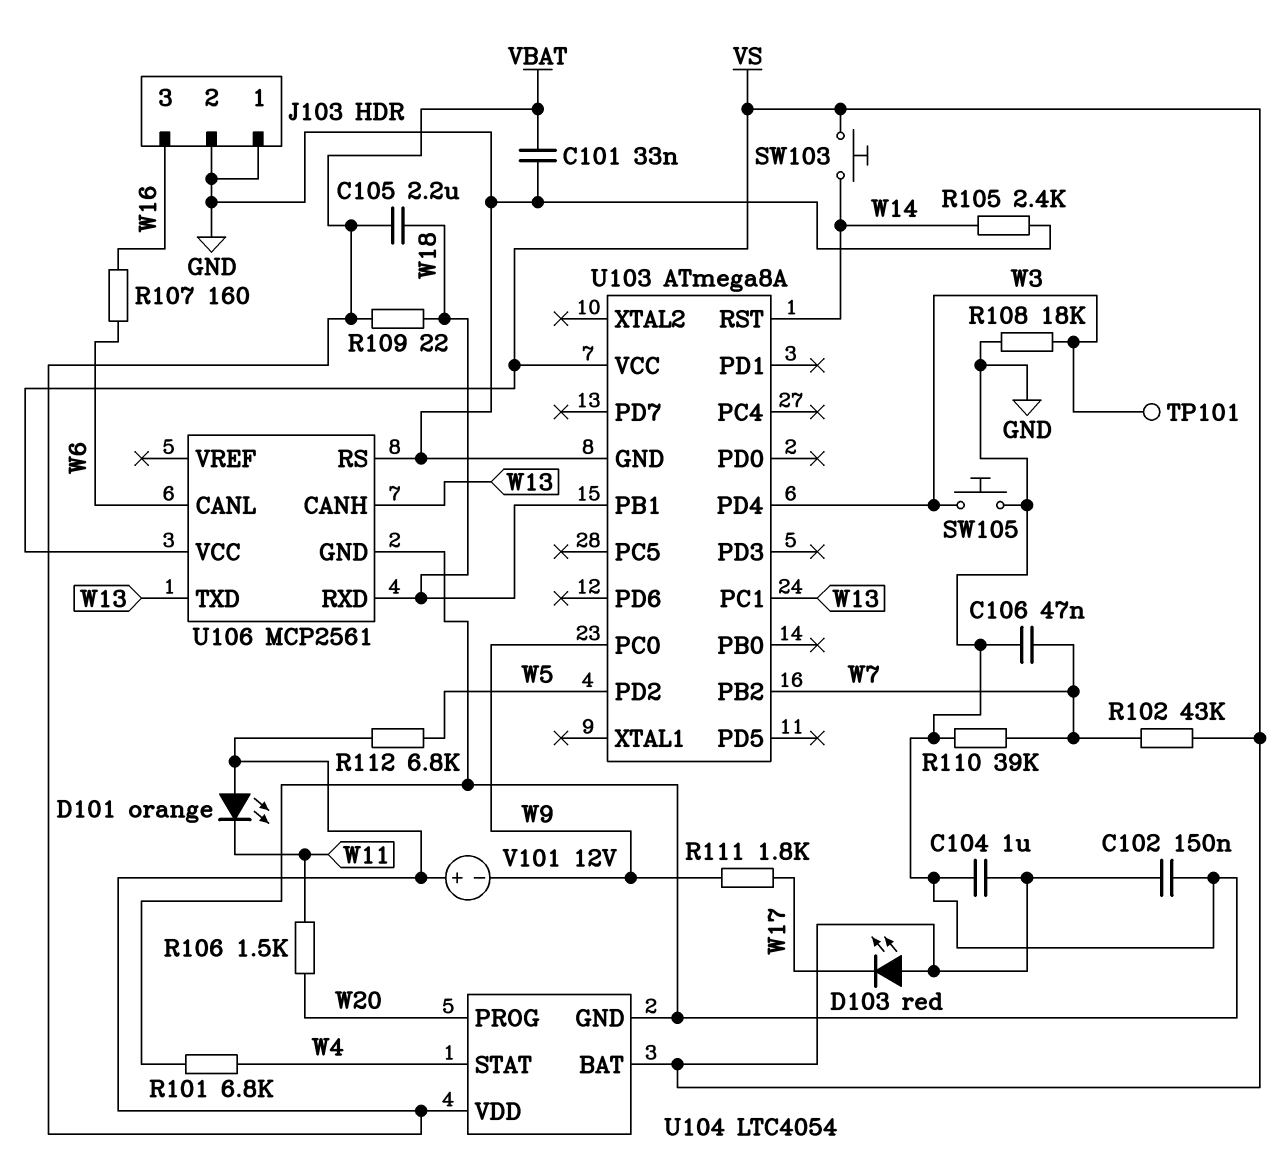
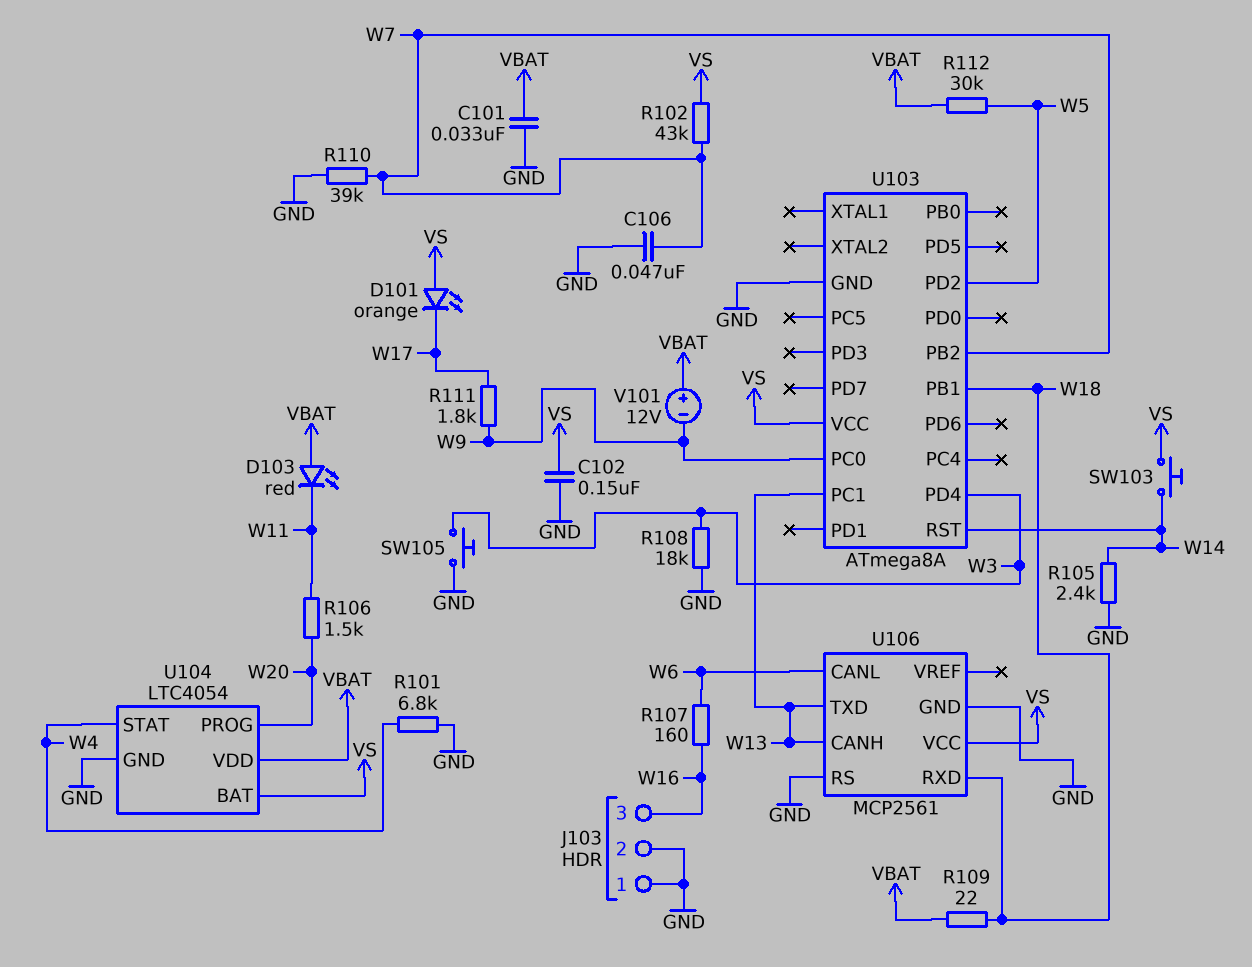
C104: 1uF (GND, VS) -> none
C105: 2.2uF (VBAT, W18) -> none
D101: LED orange (A VBAT, K W11) -> LED orange (A VS, K W17)
D103: LED red (A VS, K W17) -> LED red (A VBAT, K W11)
R112: 6.8k (VBAT, W5) -> 30k (VBAT, W5)
TP101: test point (W3) -> none

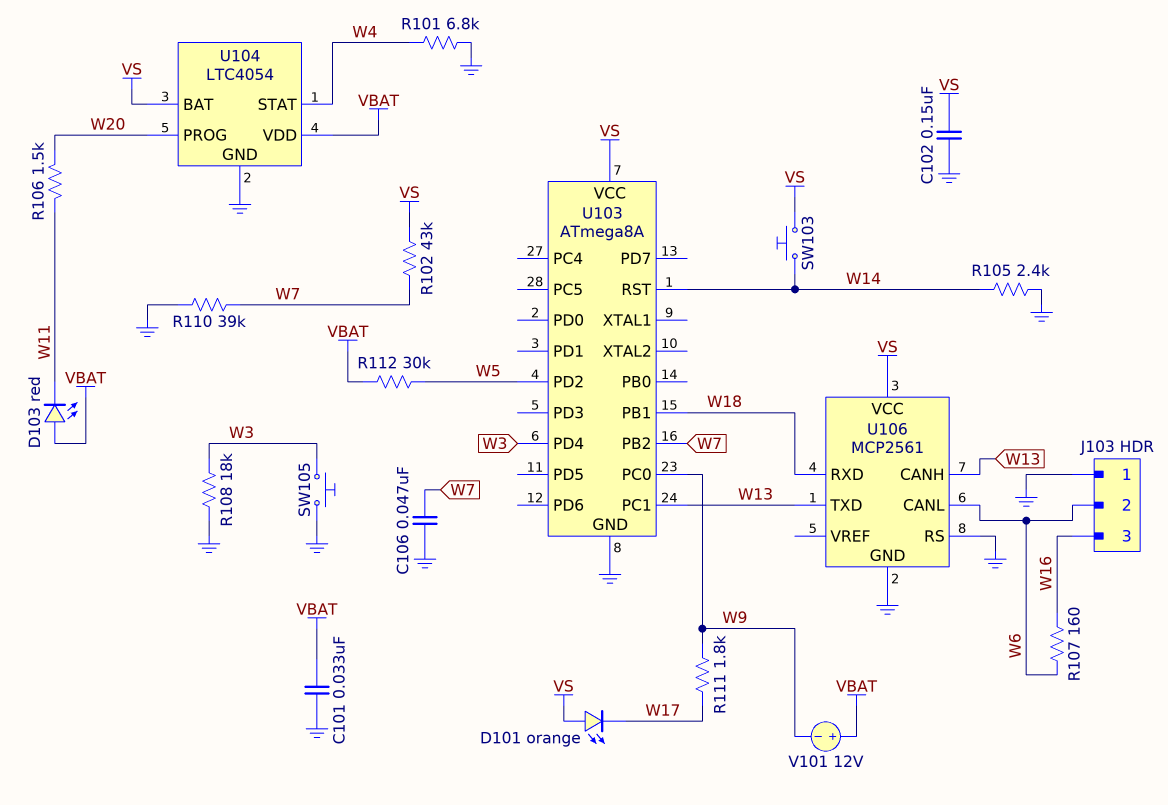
J103 pin 2: GND -> W6
R109: 22 (VBAT, W18) -> none

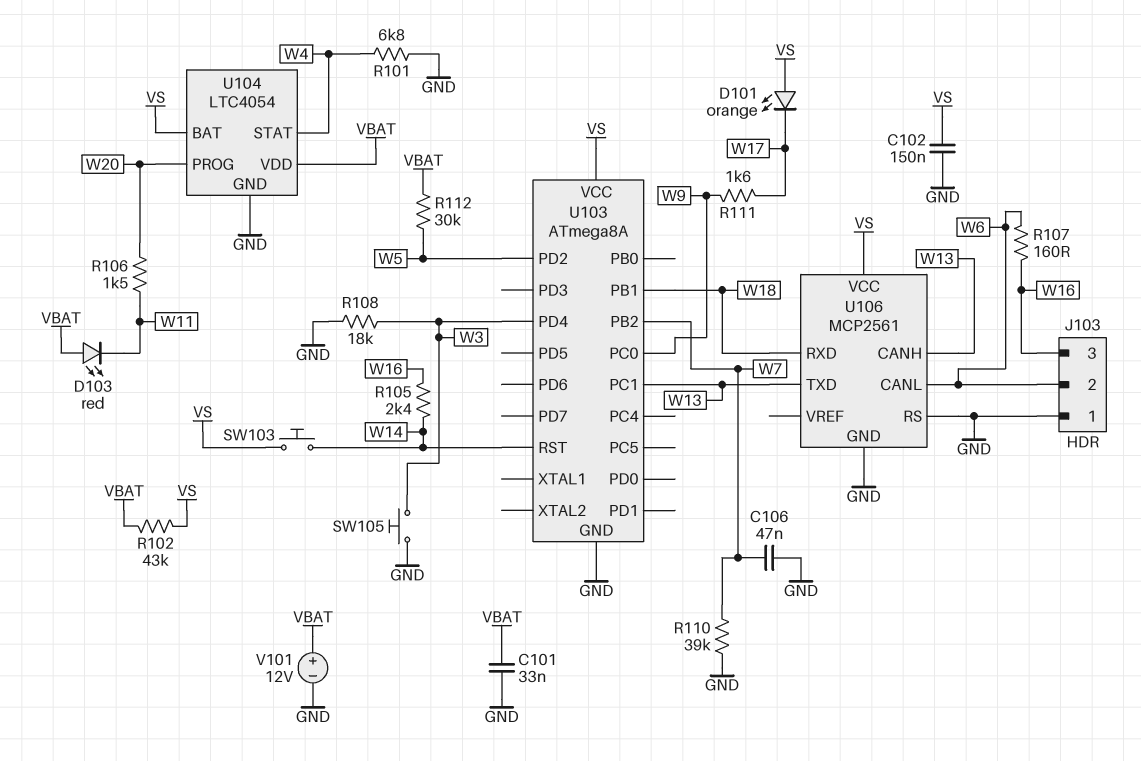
R102: 43k (VS, W7) -> 43k (VBAT, VS)
R105: 2.4k (GND, W14) -> 2.4k (W14, W16)
R111: 1.8k (W9, W17) -> 1.6k (W9, W17)
V101: 12V (plus VBAT, minus W9) -> 12V (plus VBAT, minus GND)

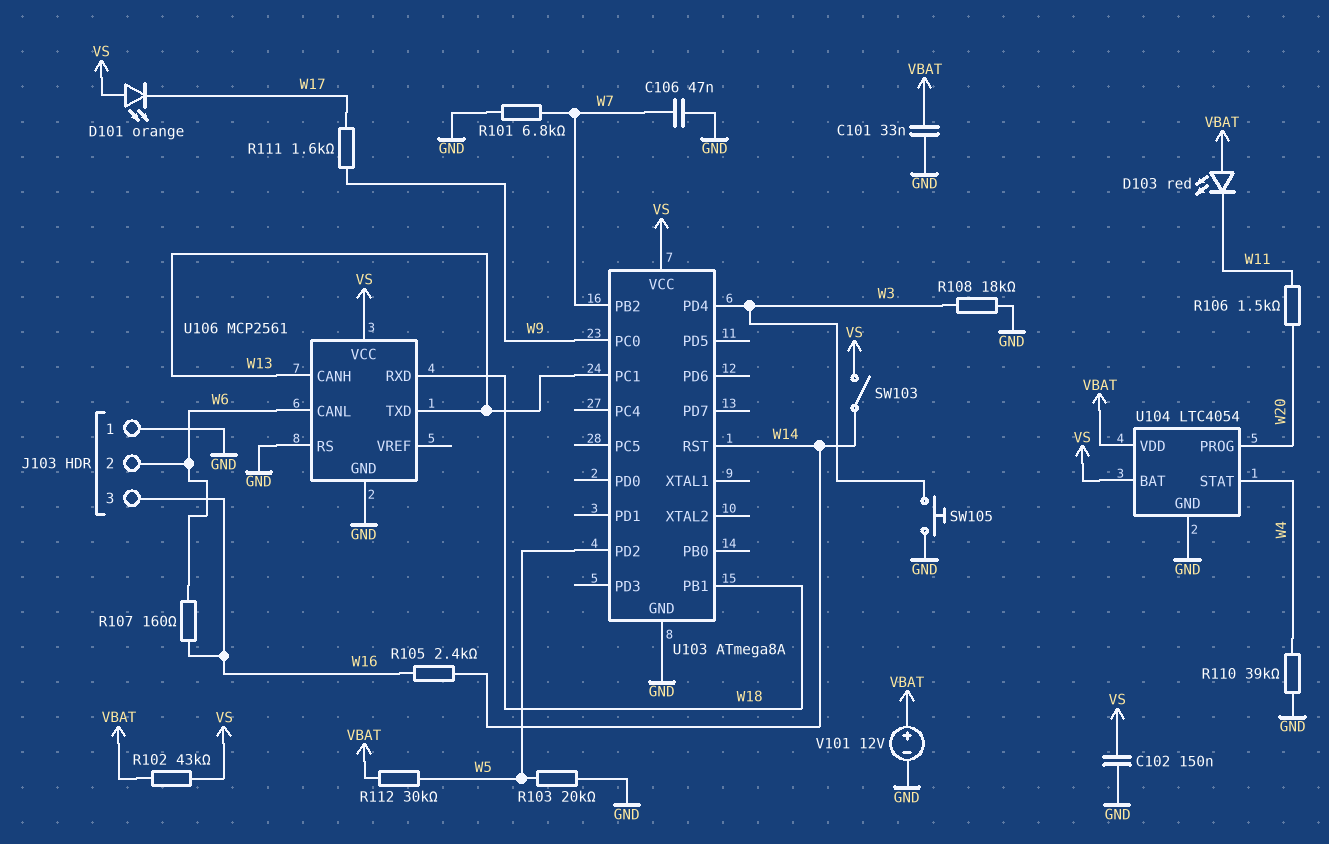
R101: 6.8k (GND, W4) -> 6.8k (GND, W7)
R103: none -> 20k (GND, W5)
R110: 39k (GND, W7) -> 39k (GND, W4)
SW103: button (VS, W14) -> switch (VS, W14)

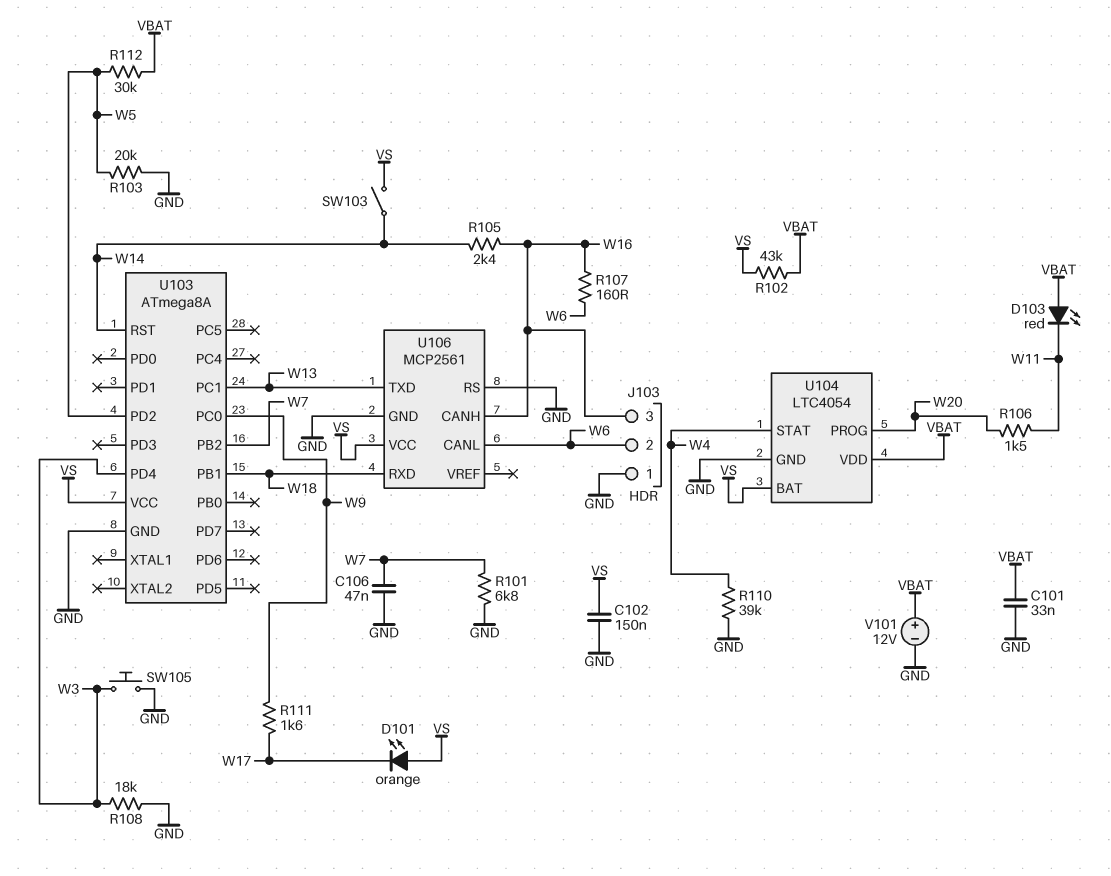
U106 pin CANH: W13 -> W16

